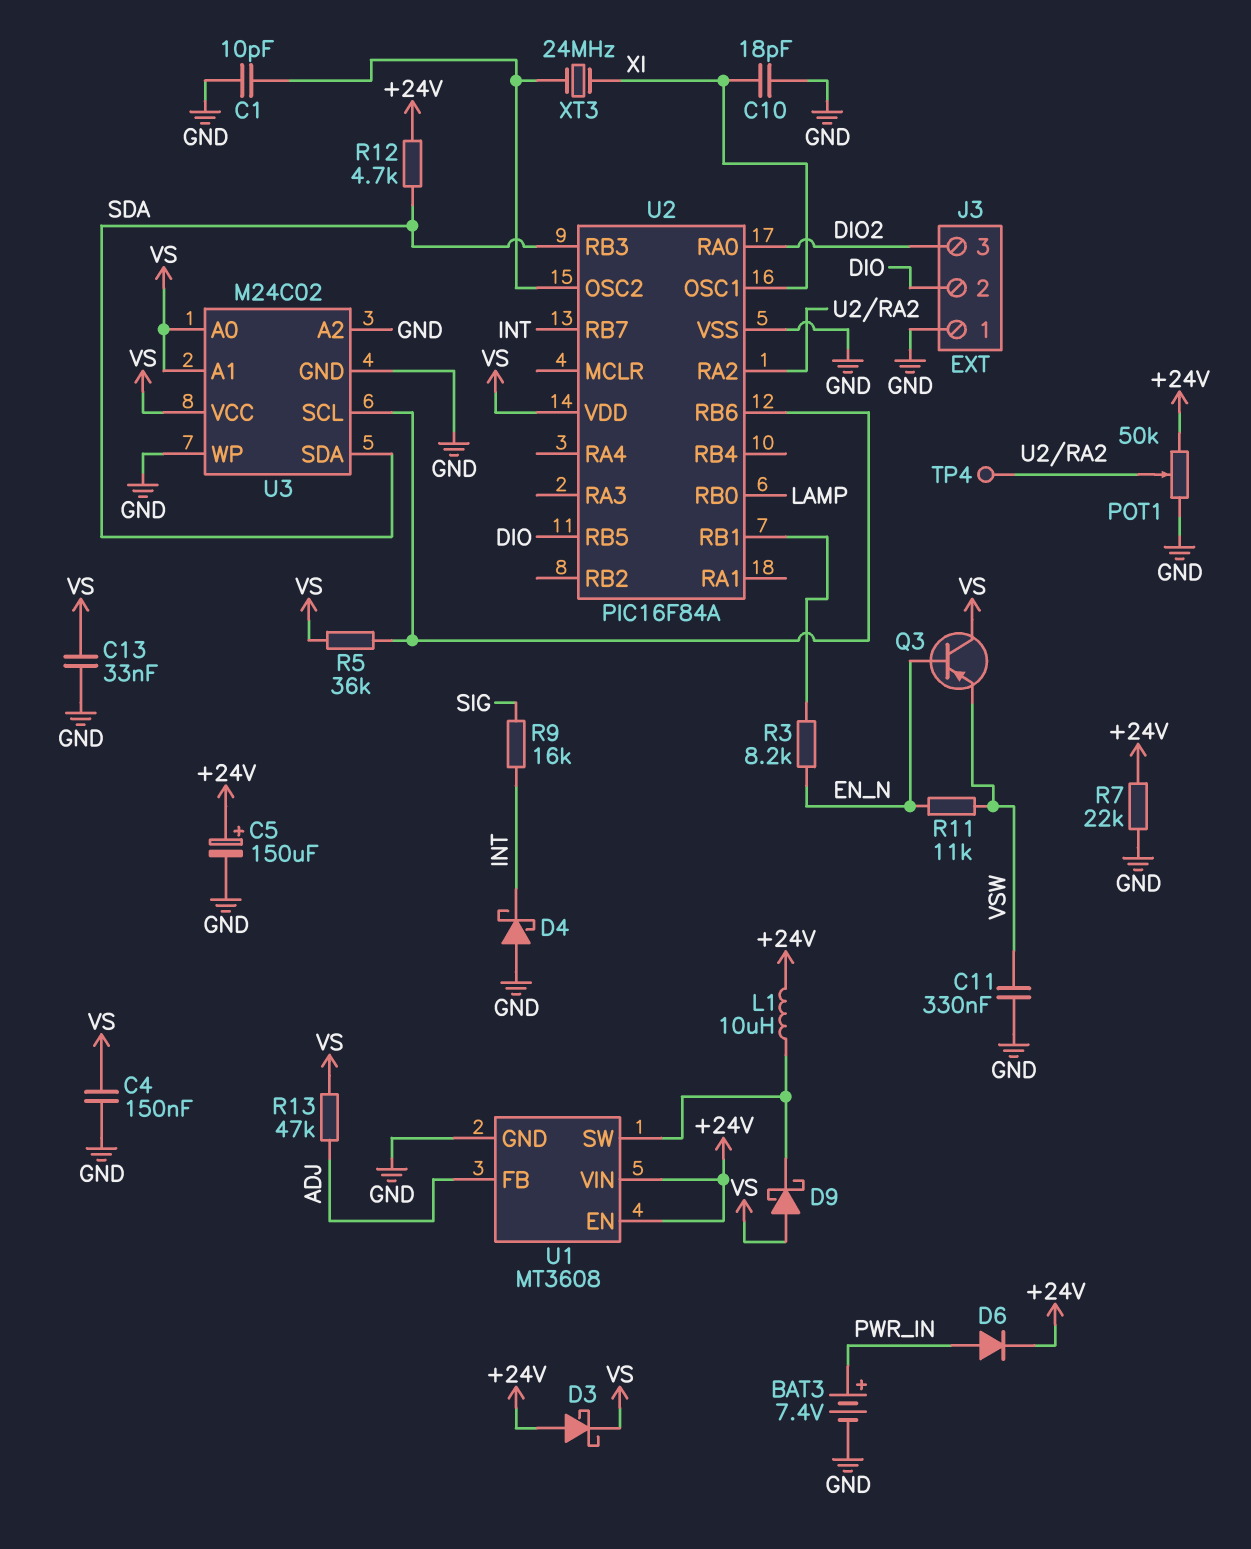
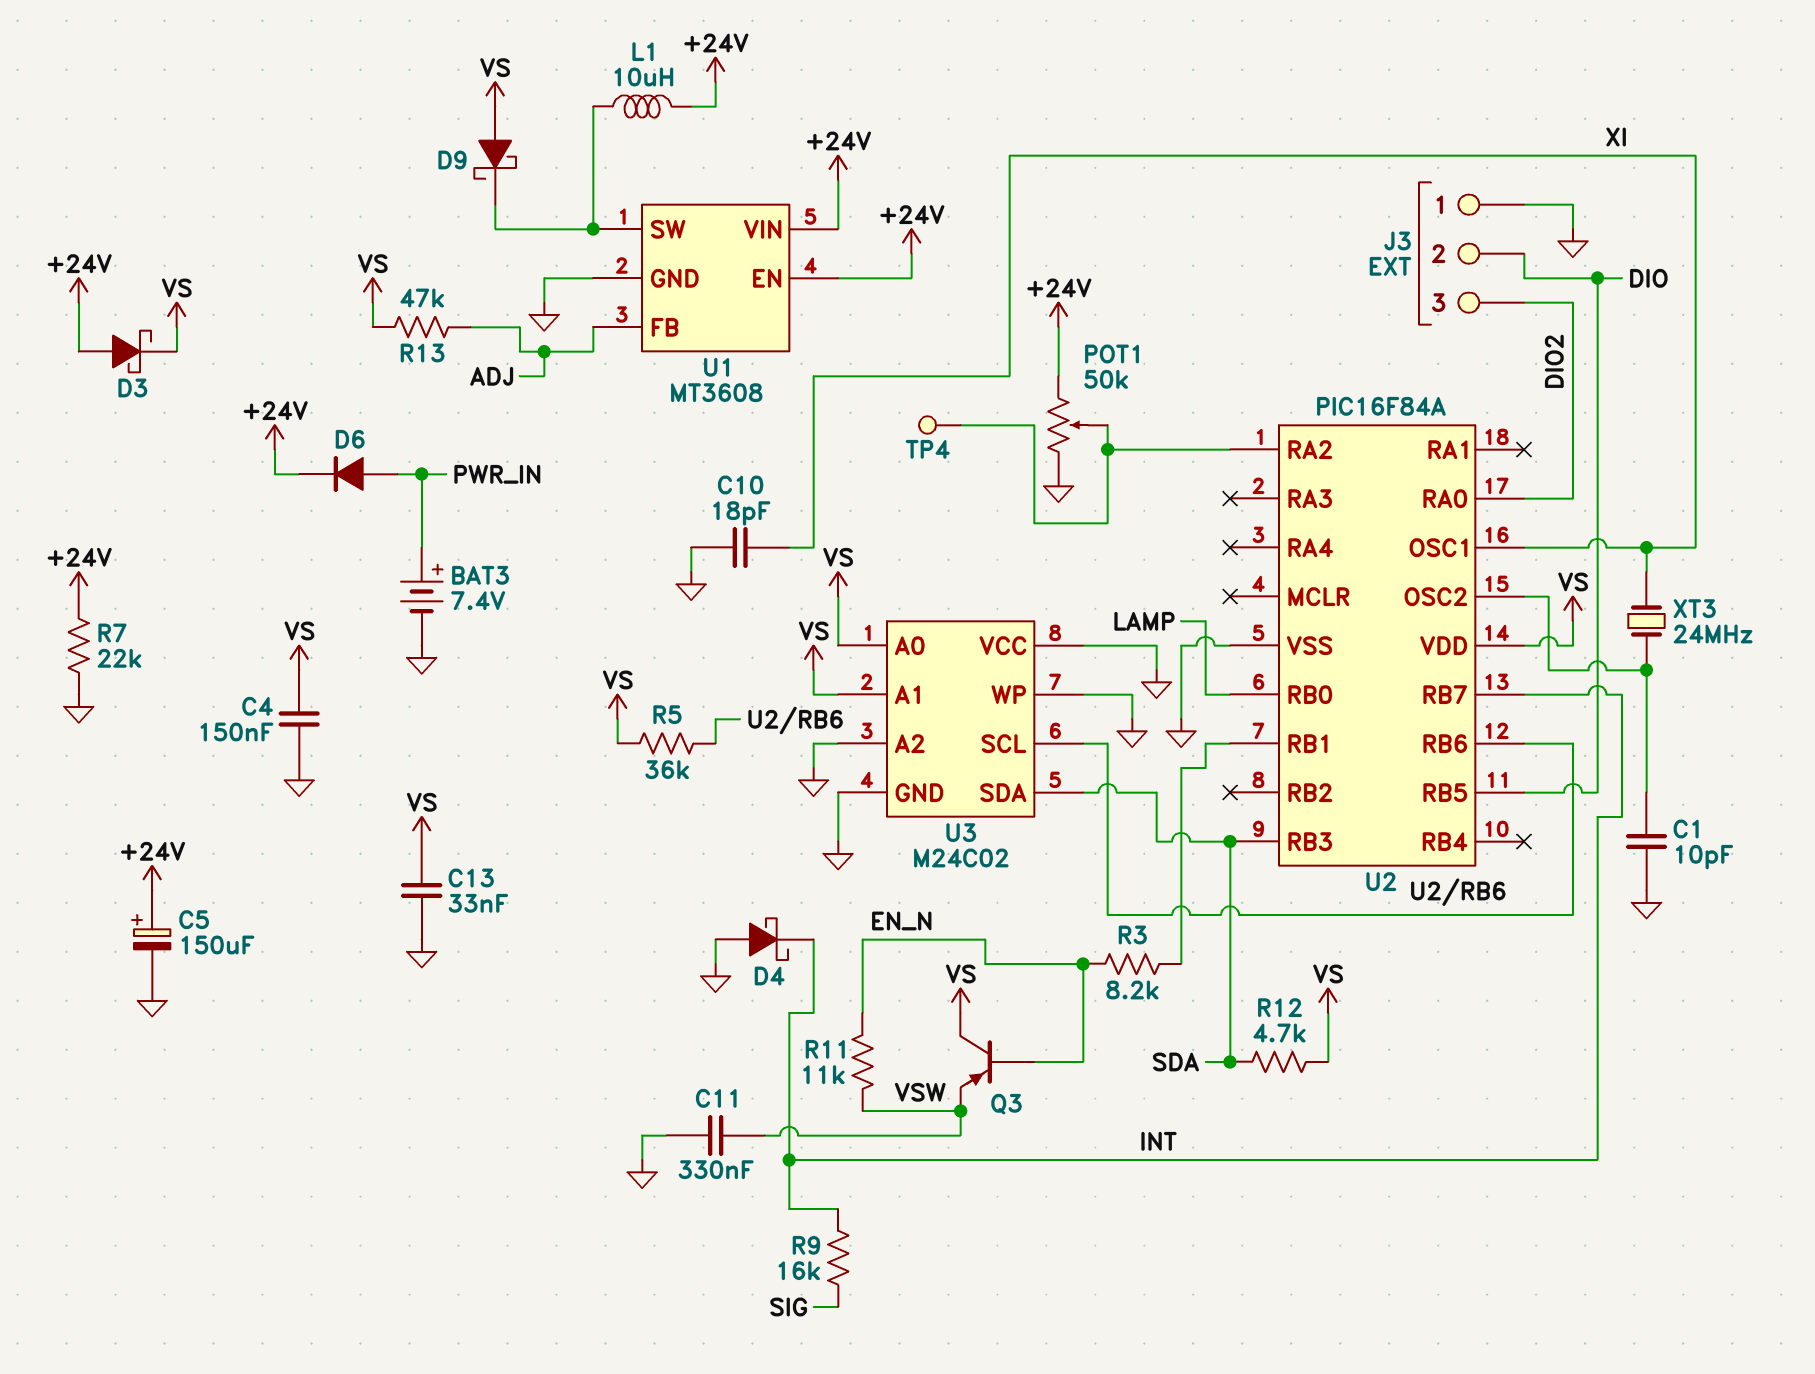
R12: 4.7k (+24V, SDA) -> 4.7k (SDA, VS)
U3 pin VCC: VS -> GND

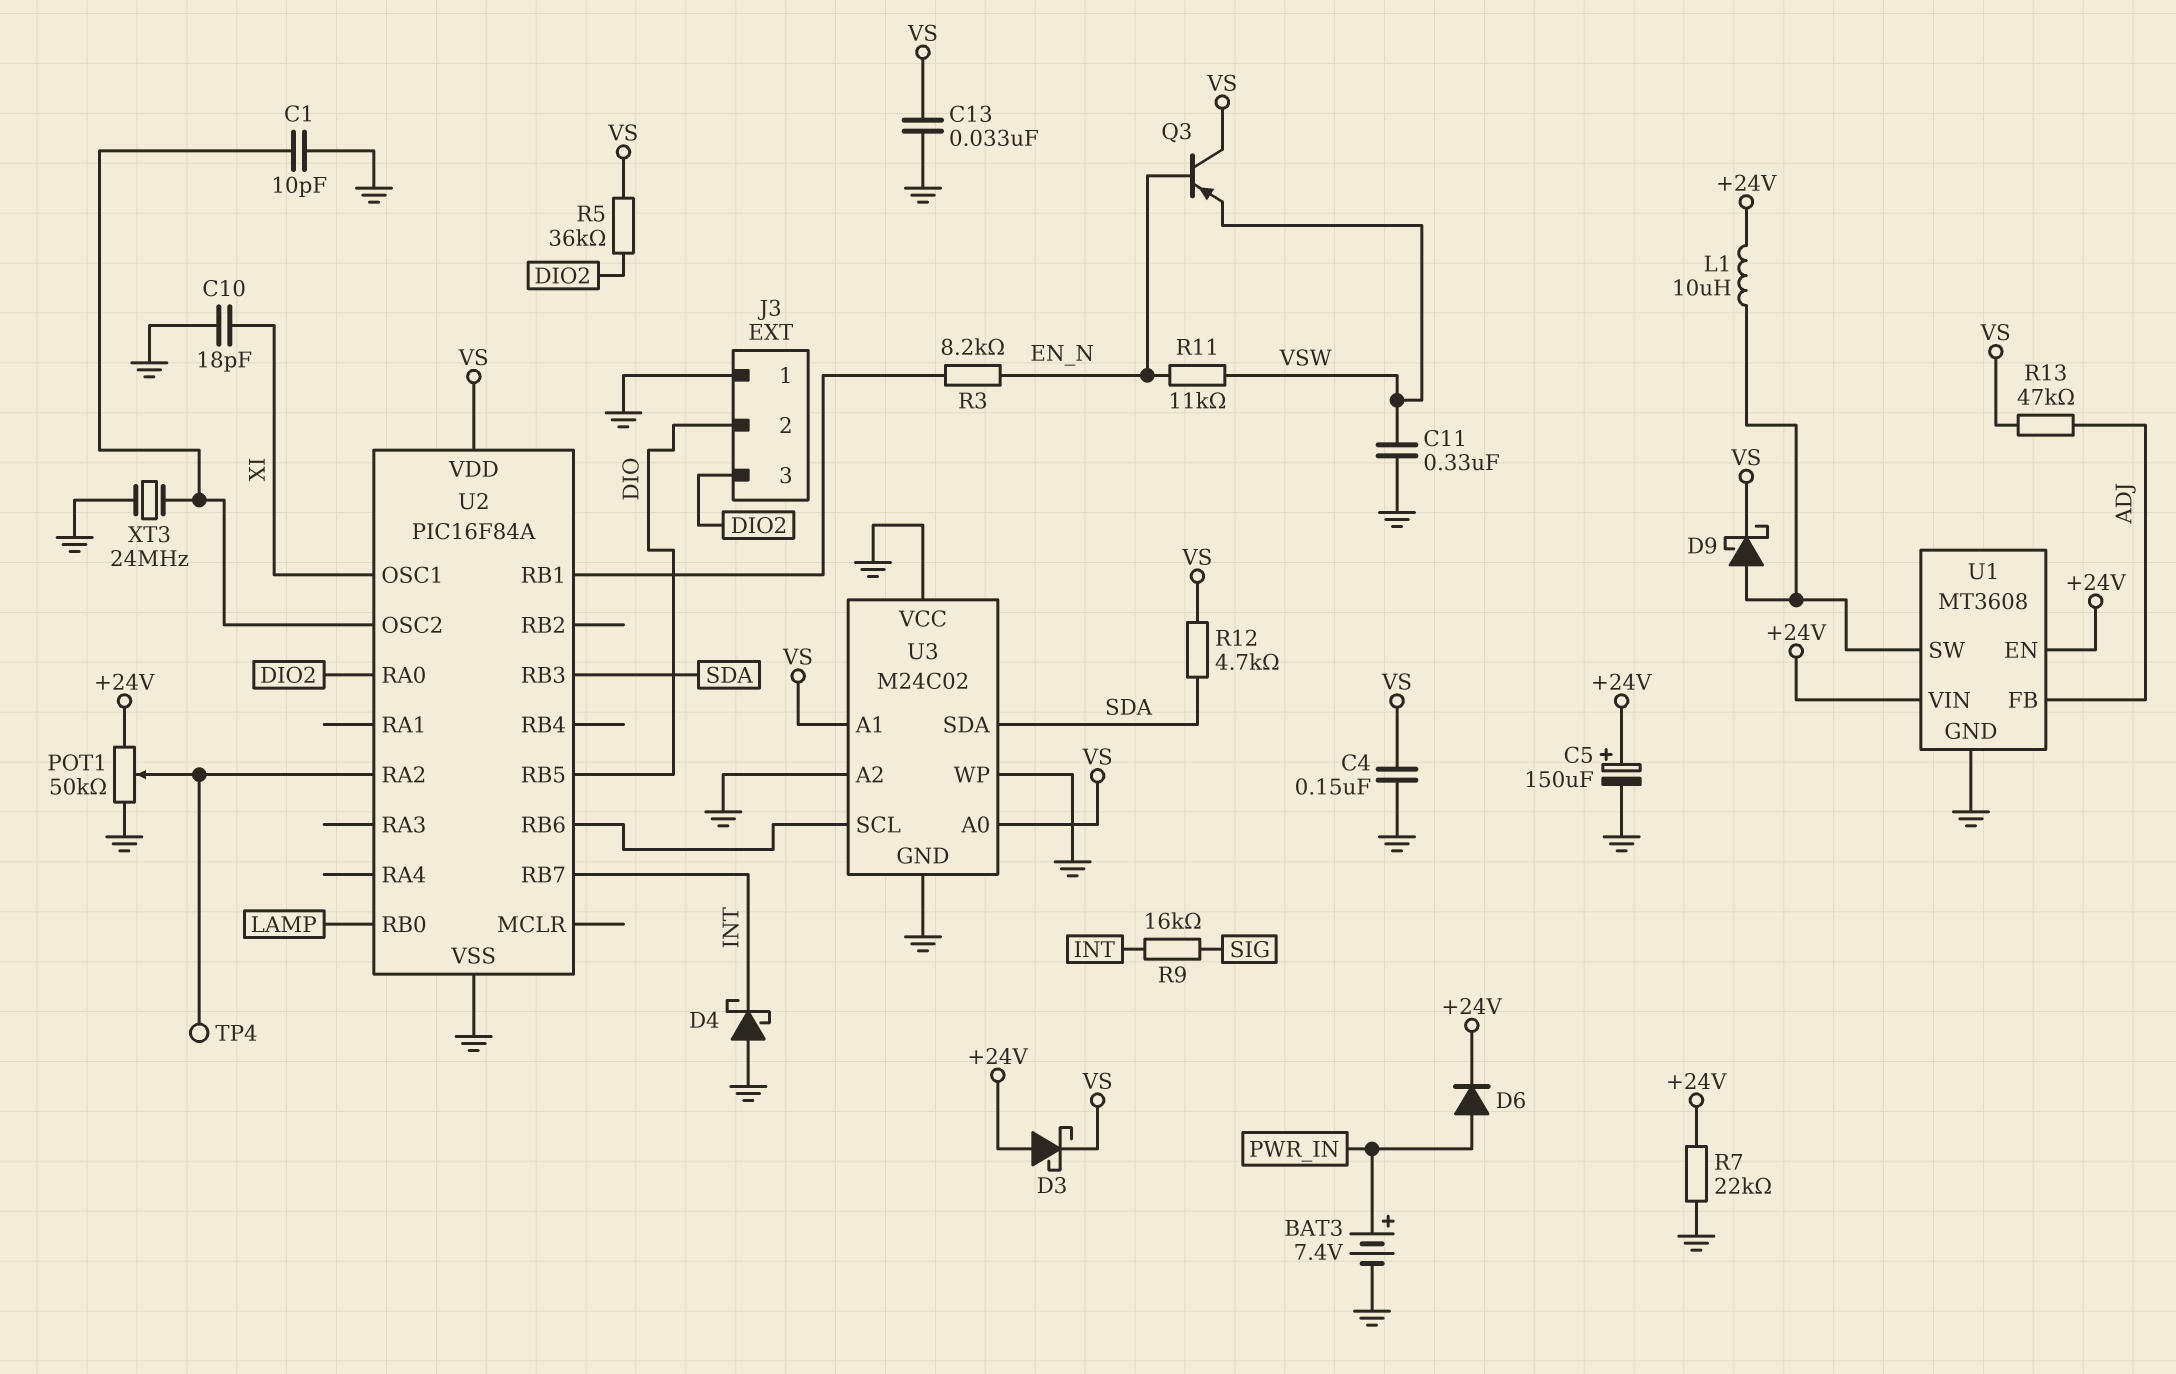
D9: schottky (A VS, K U1/SW) -> schottky (A U1/SW, K VS)
R5: 36k (U2/RB6, VS) -> 36k (DIO2, VS)
XT3: 24MHz (U2/OSC2, XI) -> 24MHz (GND, U2/OSC2)

